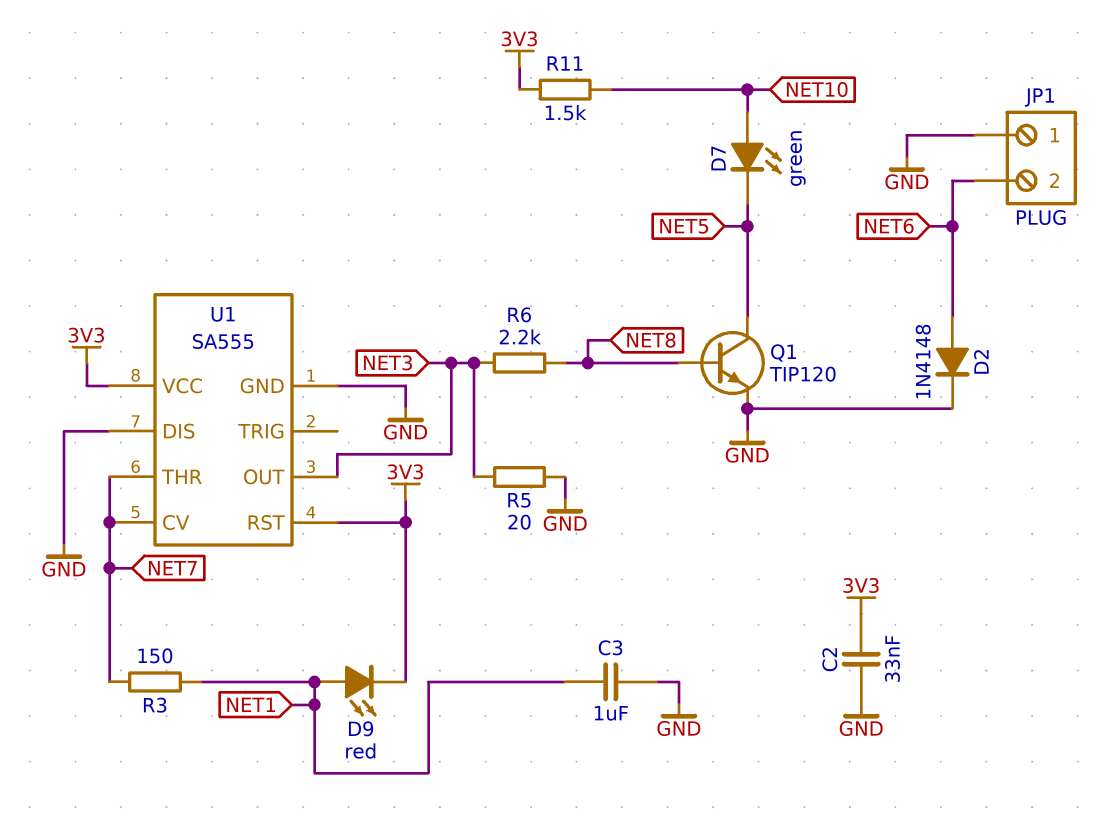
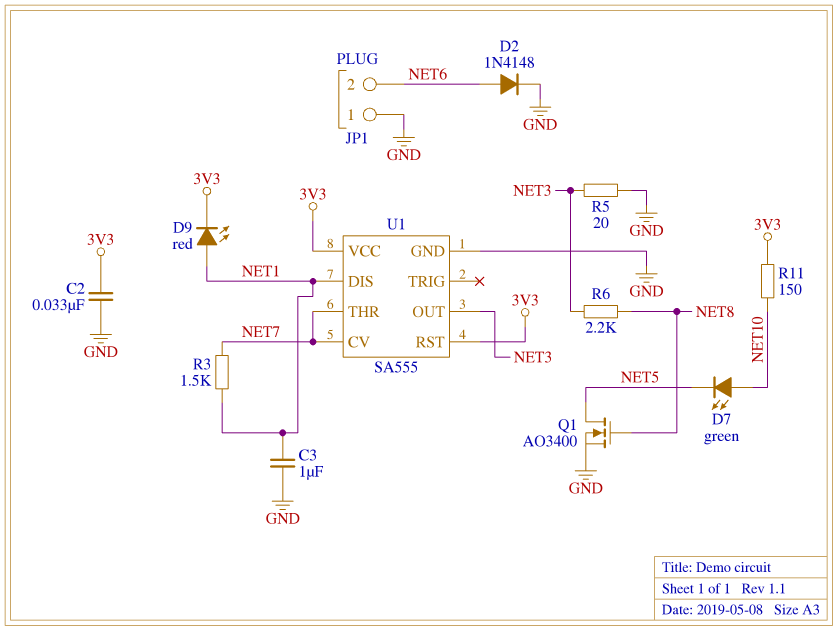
Q1: NPN TIP120 (B NET8, C NET5, E GND) -> NMOS AO3400 (G NET8, D NET5, S GND)
R3: 150 (NET1, NET7) -> 1.5k (NET1, NET7)
R11: 1.5k (3V3, NET10) -> 150 (3V3, NET10)
U1 pin DIS: GND -> NET1

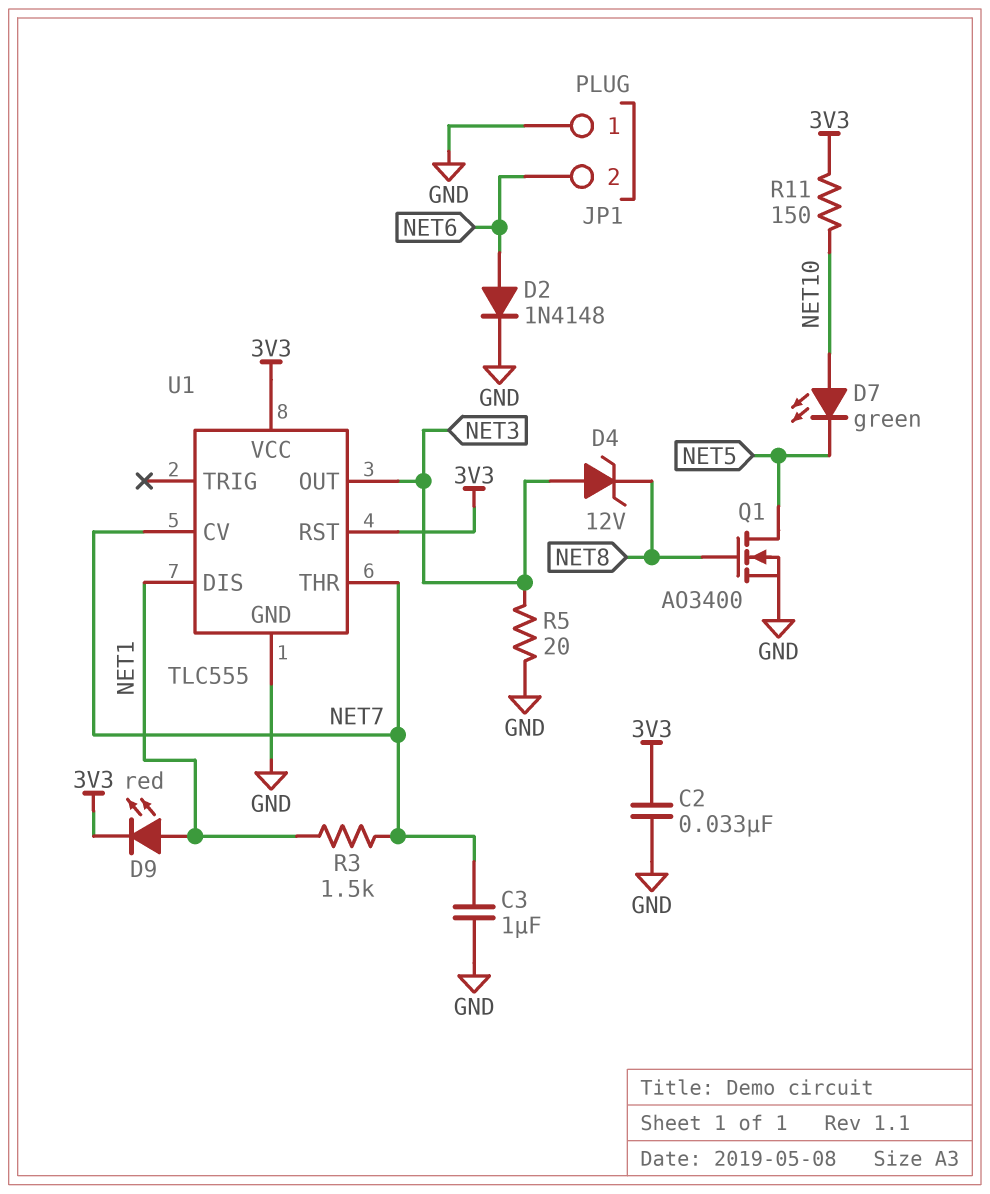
C3: 1uF (GND, NET1) -> 1uF (GND, NET7)
D4: none -> zener 12V (A NET3, K NET8)
R6: 2.2k (NET3, NET8) -> none
U1: SA555 -> TLC555

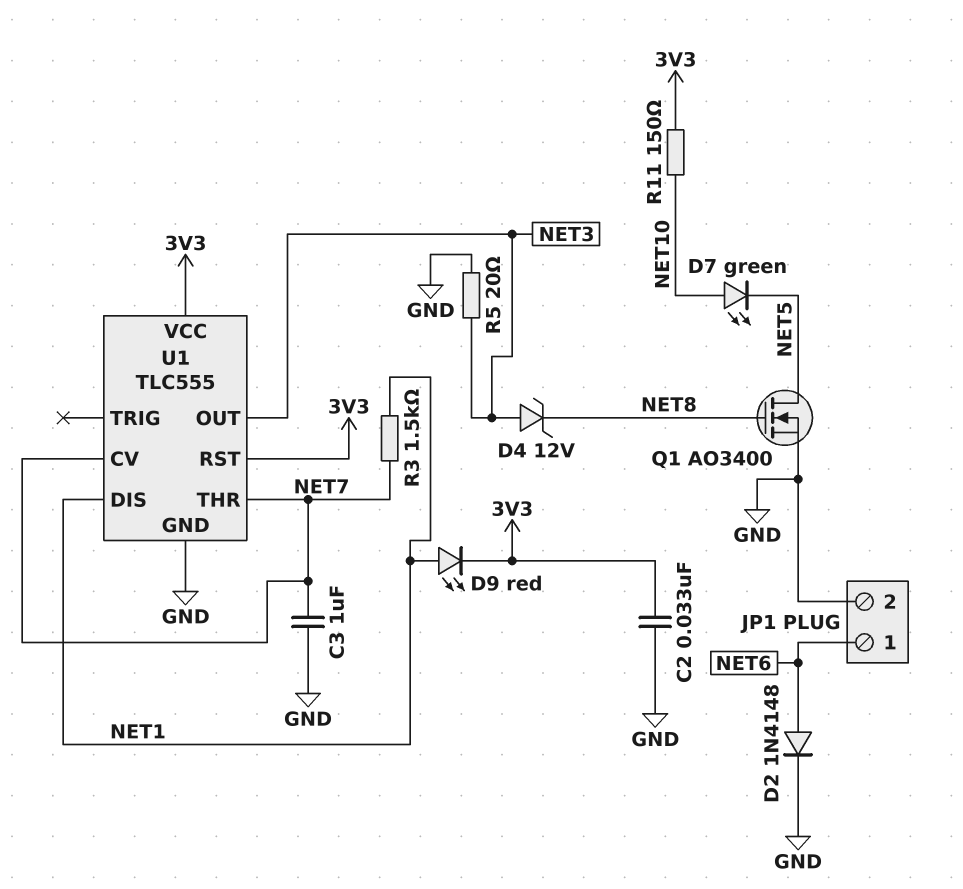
JP1 pin 1: GND -> NET6
JP1 pin 2: NET6 -> GND

